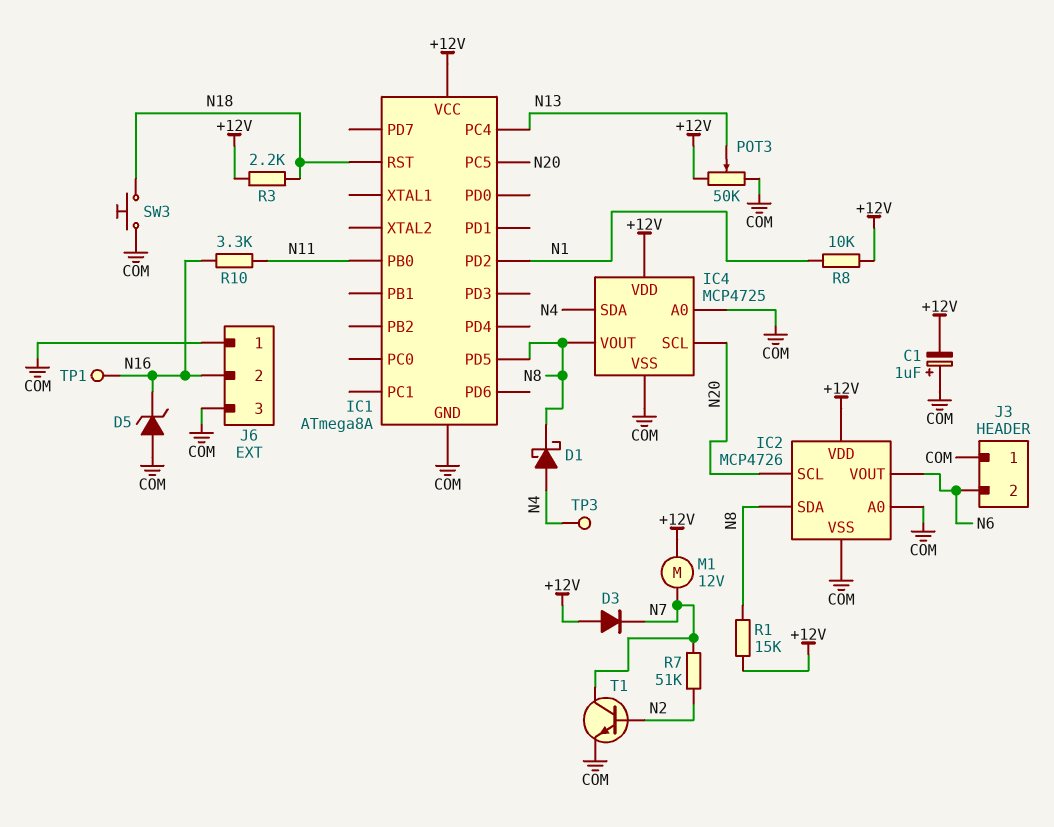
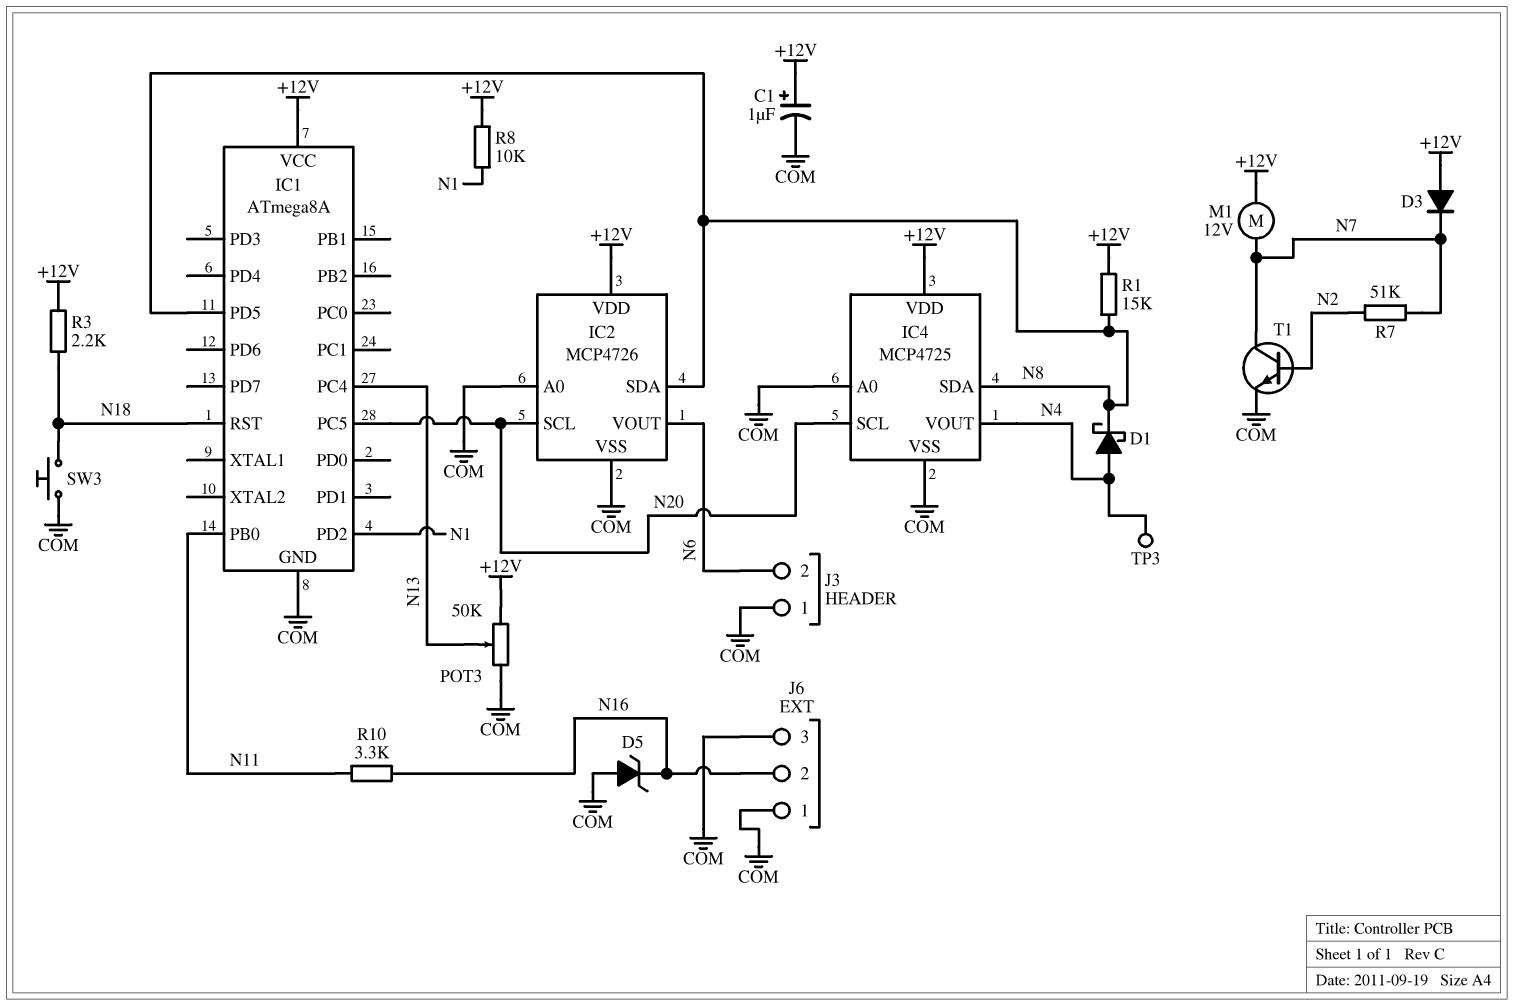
C1: 1uF (plus COM, minus +12V) -> 1uF (plus +12V, minus COM)
IC4 pin SDA: N4 -> N8
IC4 pin VOUT: N8 -> N4
TP1: test point (N16) -> none

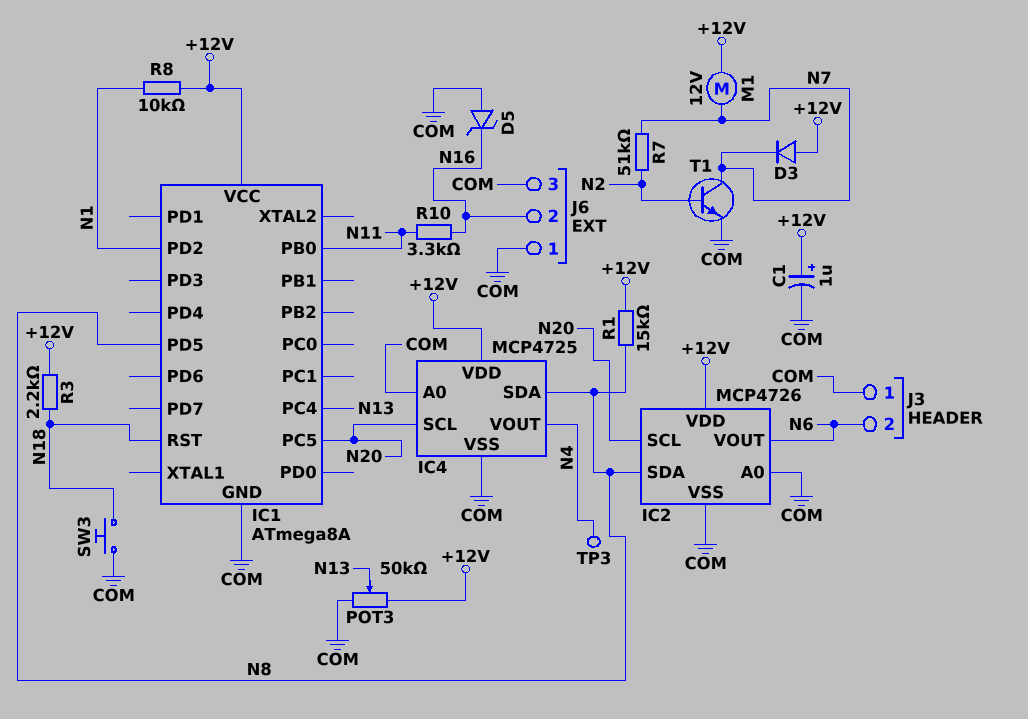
D1: schottky (A N4, K N8) -> none

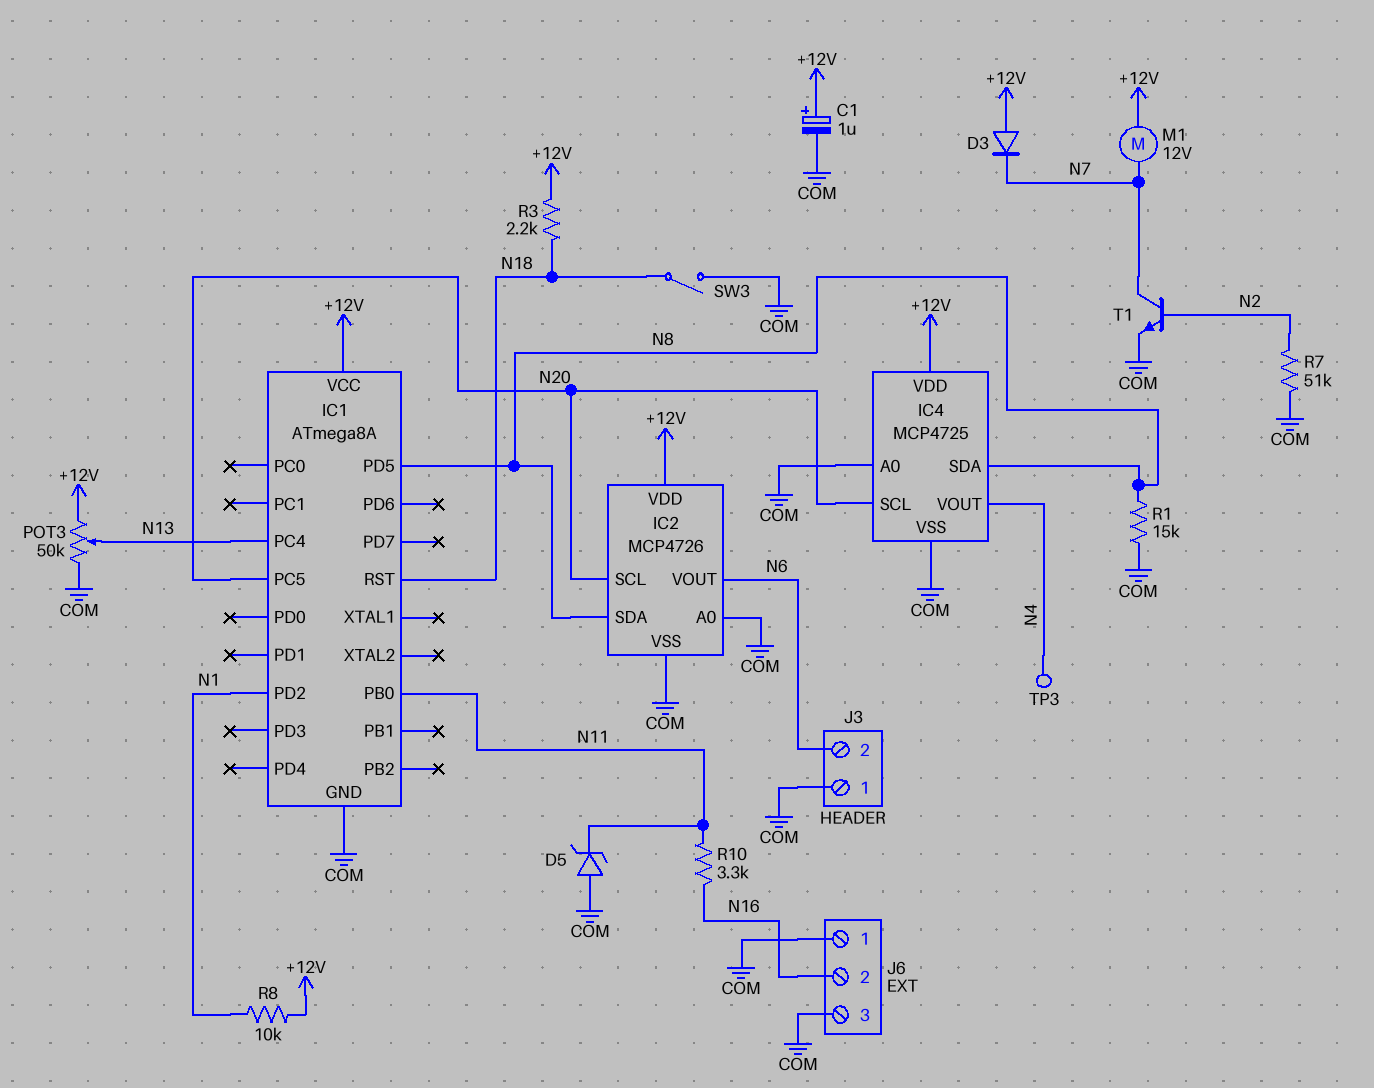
D5: zener (A COM, K N16) -> zener (A COM, K N11)
R1: 15k (+12V, N8) -> 15k (COM, N8)
R7: 51k (N2, N7) -> 51k (COM, N2)
SW3: button (COM, N18) -> switch (COM, N18)

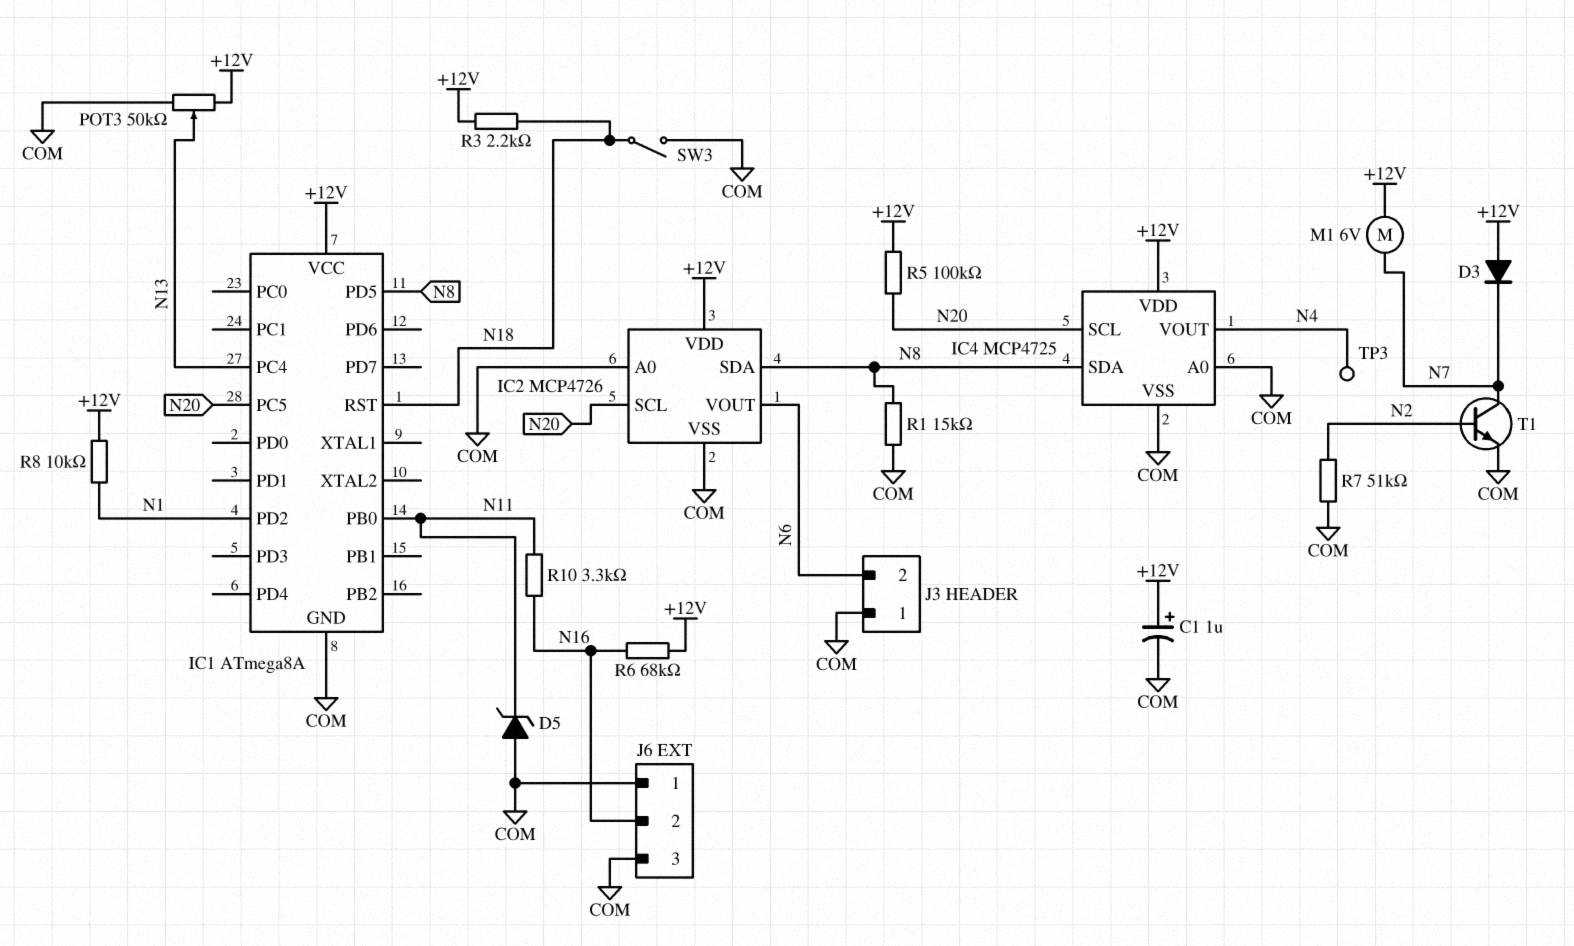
M1: motor 12V (+12V, N7) -> motor 6V (+12V, N7)
R5: none -> 100k (+12V, N20)
R6: none -> 68k (+12V, N16)

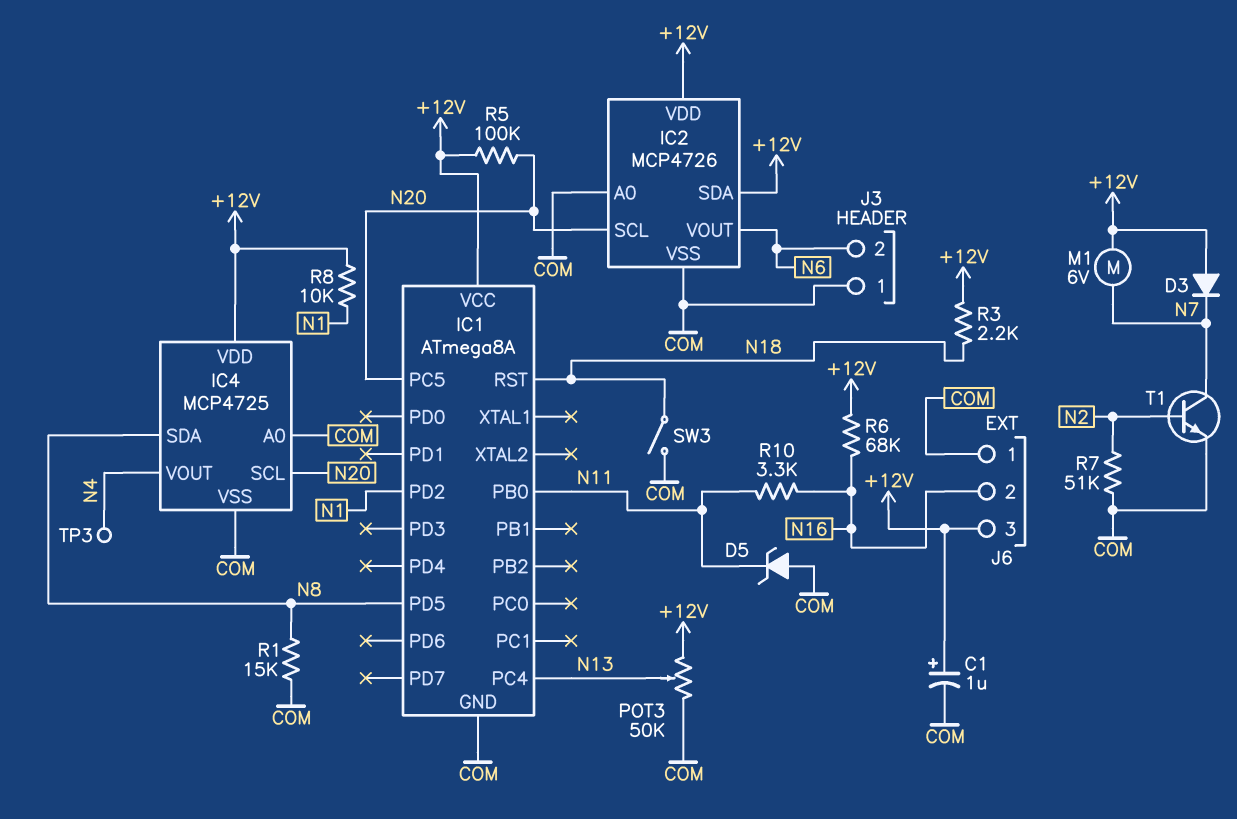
IC2 pin SDA: N8 -> +12V
J6 pin 3: COM -> +12V

